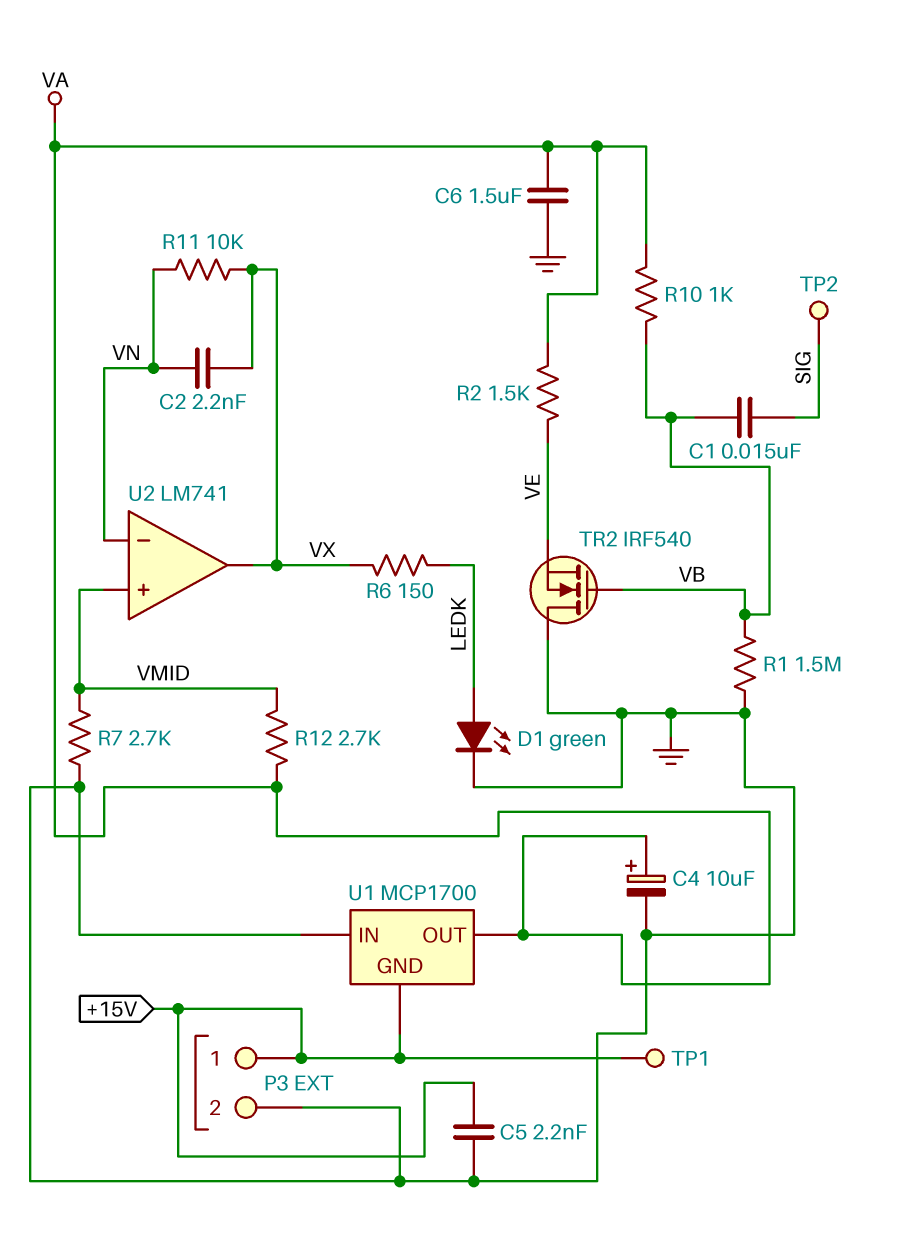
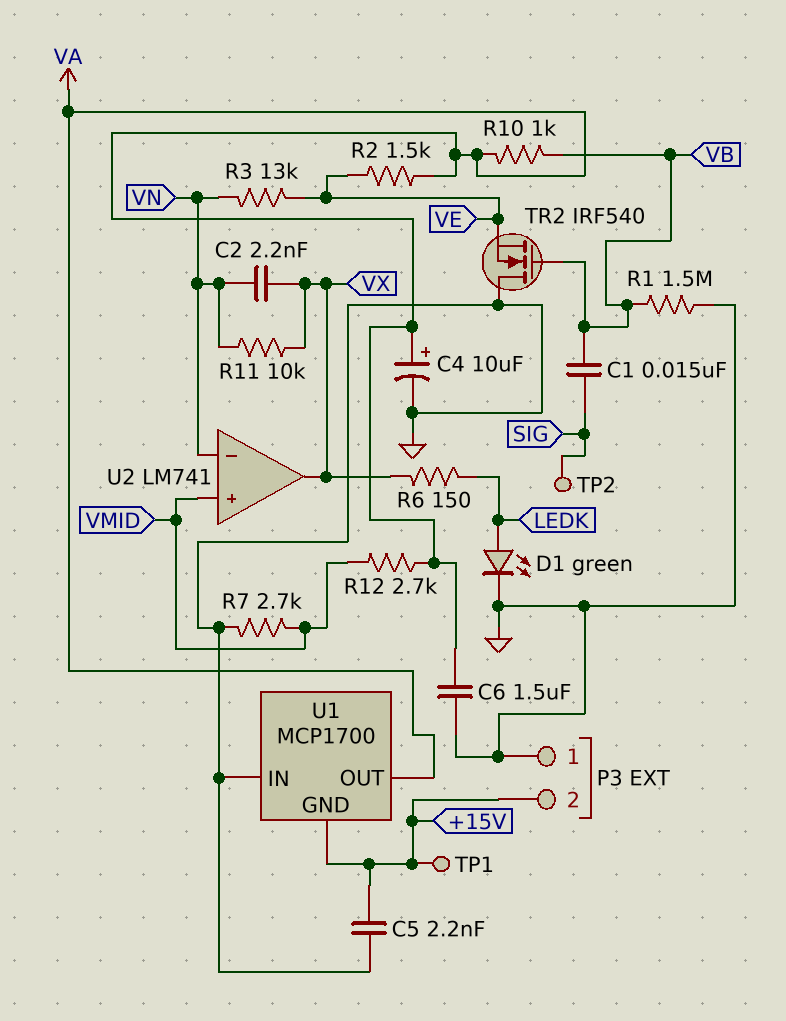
P3 pin 1: +15V -> GND
P3 pin 2: GND -> +15V
R3: none -> 13k (VE, VN)

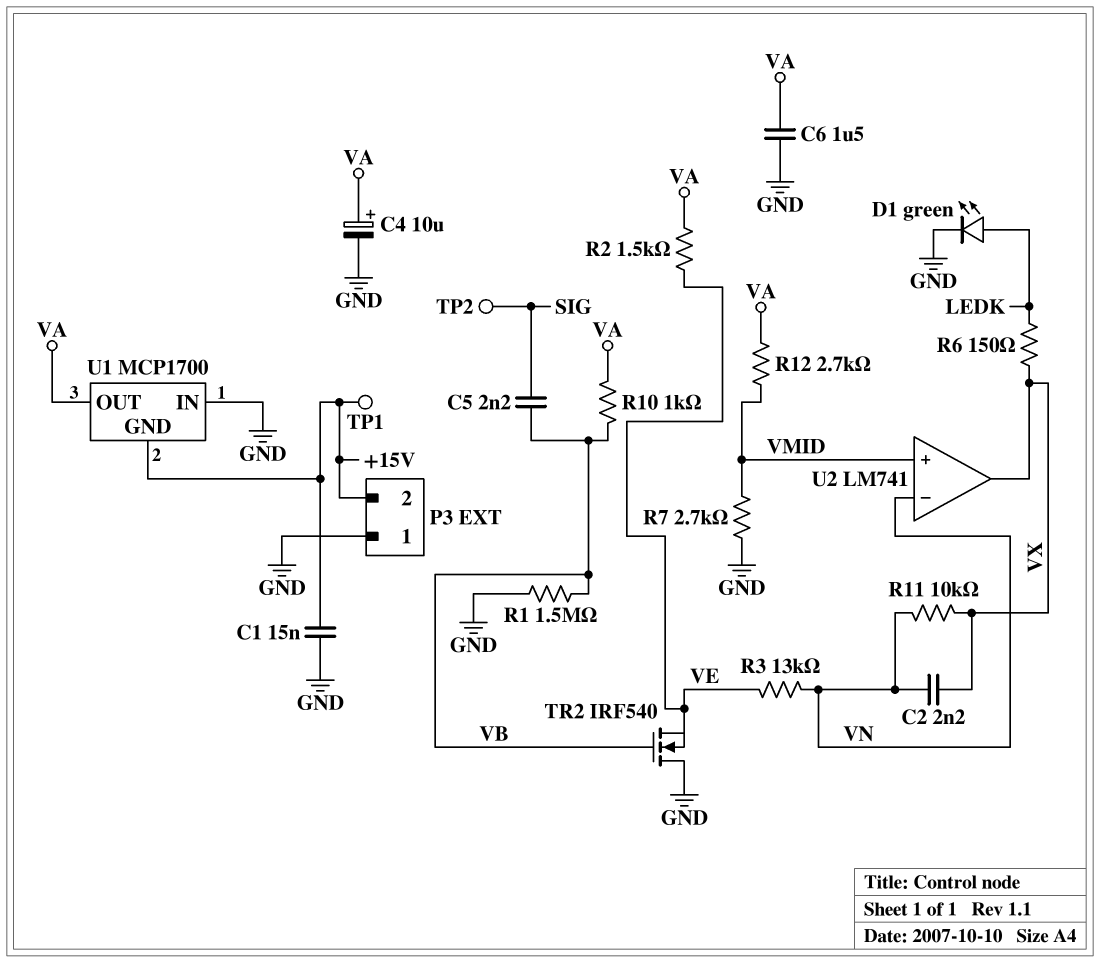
C1: 15nF (SIG, VB) -> 15nF (+15V, GND)
C5: 2.2nF (+15V, GND) -> 2.2nF (SIG, VB)

